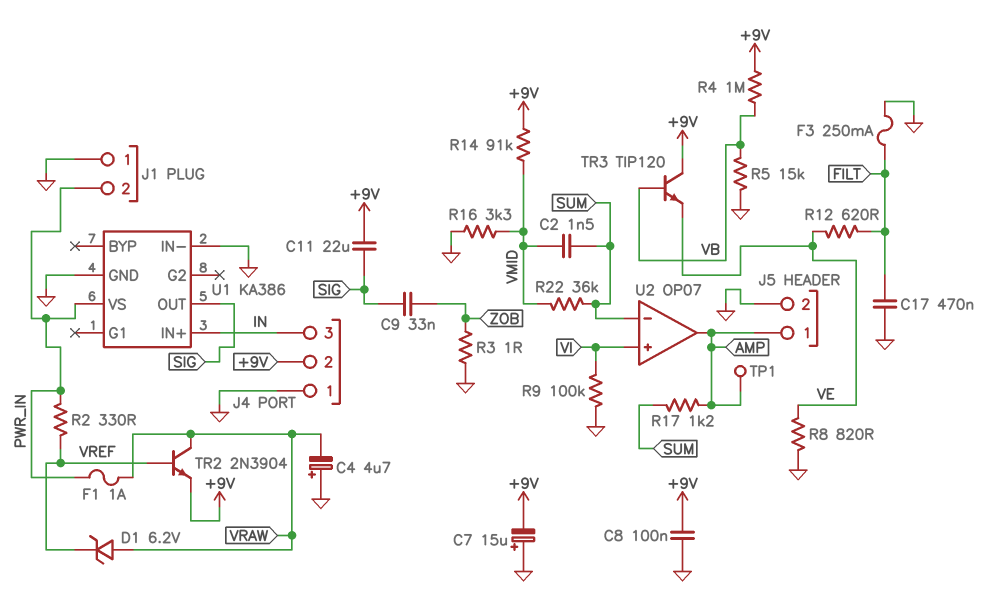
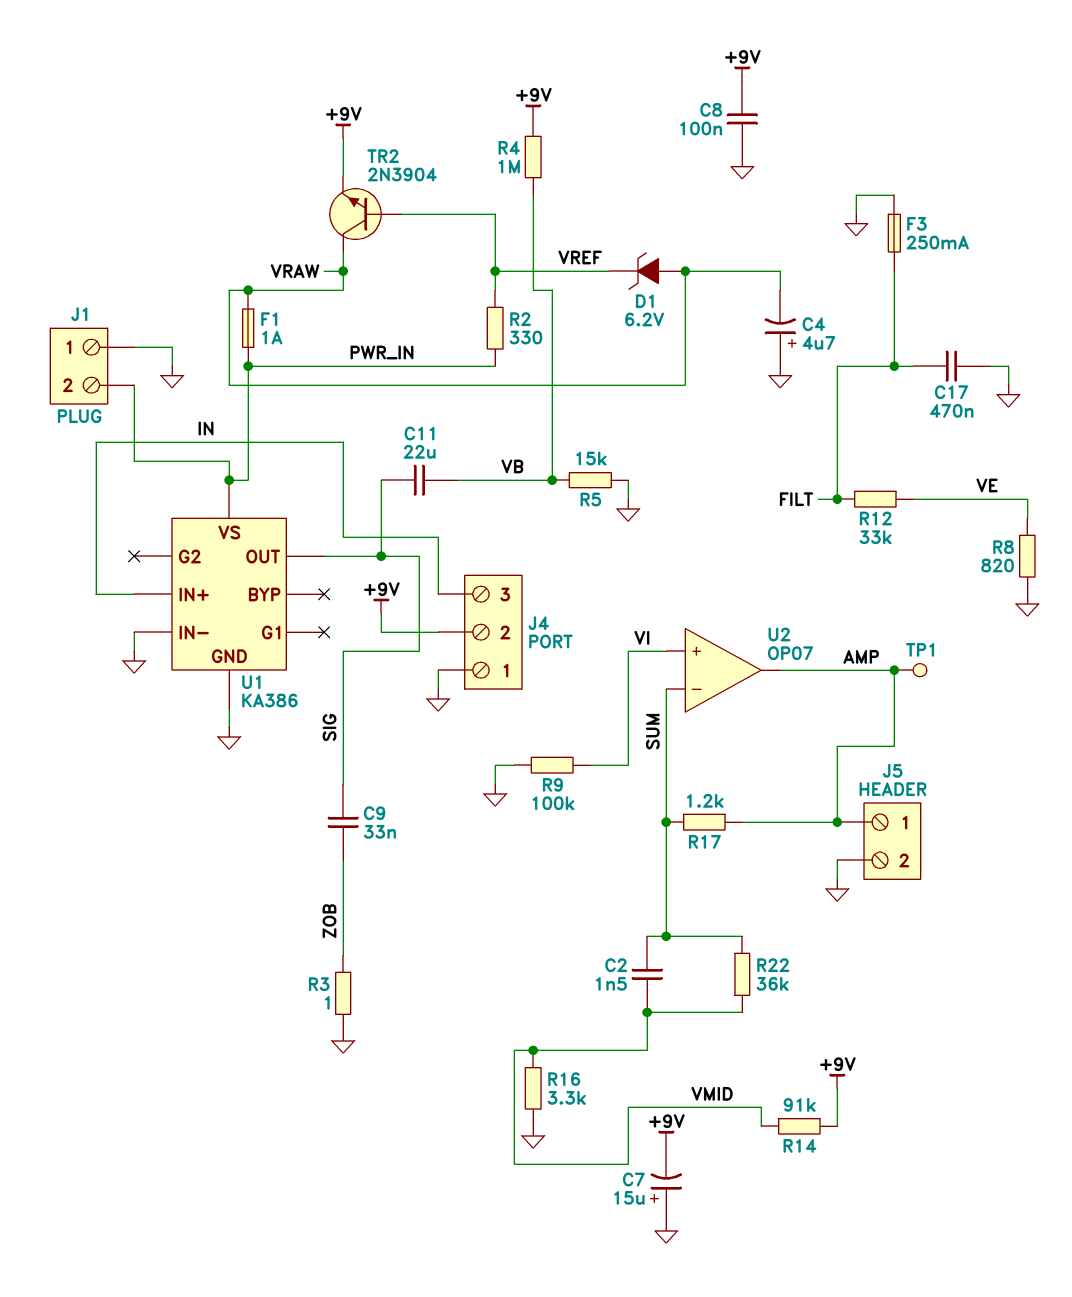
C11: 22uF (+9V, SIG) -> 22uF (SIG, VB)
R12: 620 (FILT, VE) -> 33k (FILT, VE)
TR3: NPN TIP120 (B VB, C +9V, E VE) -> none

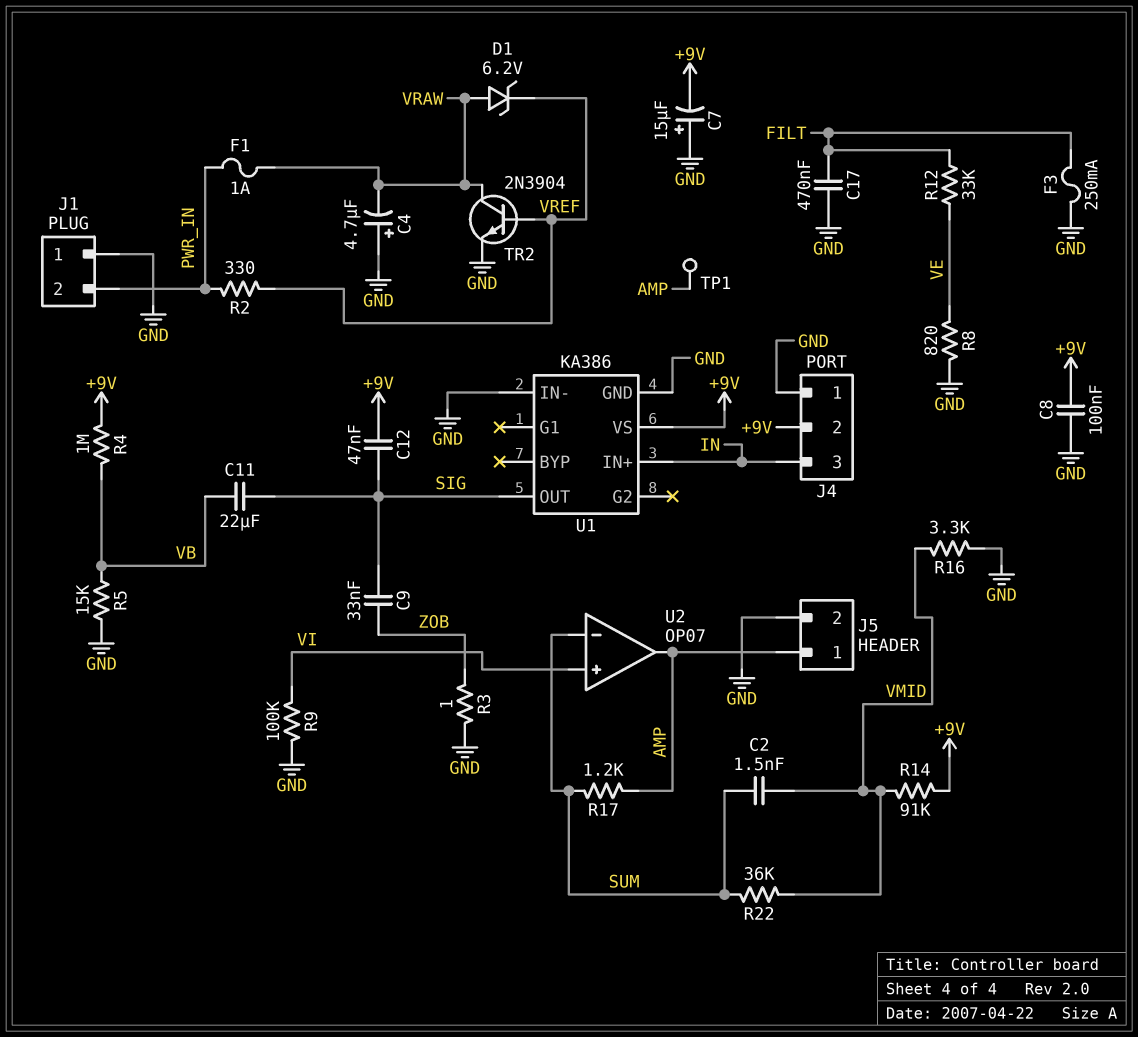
C12: none -> 47nF (+9V, SIG)
TR2: NPN 2N3904 (B VREF, C VRAW, E +9V) -> NPN 2N3904 (B VREF, C VRAW, E GND)
U1 pin VS: PWR_IN -> +9V

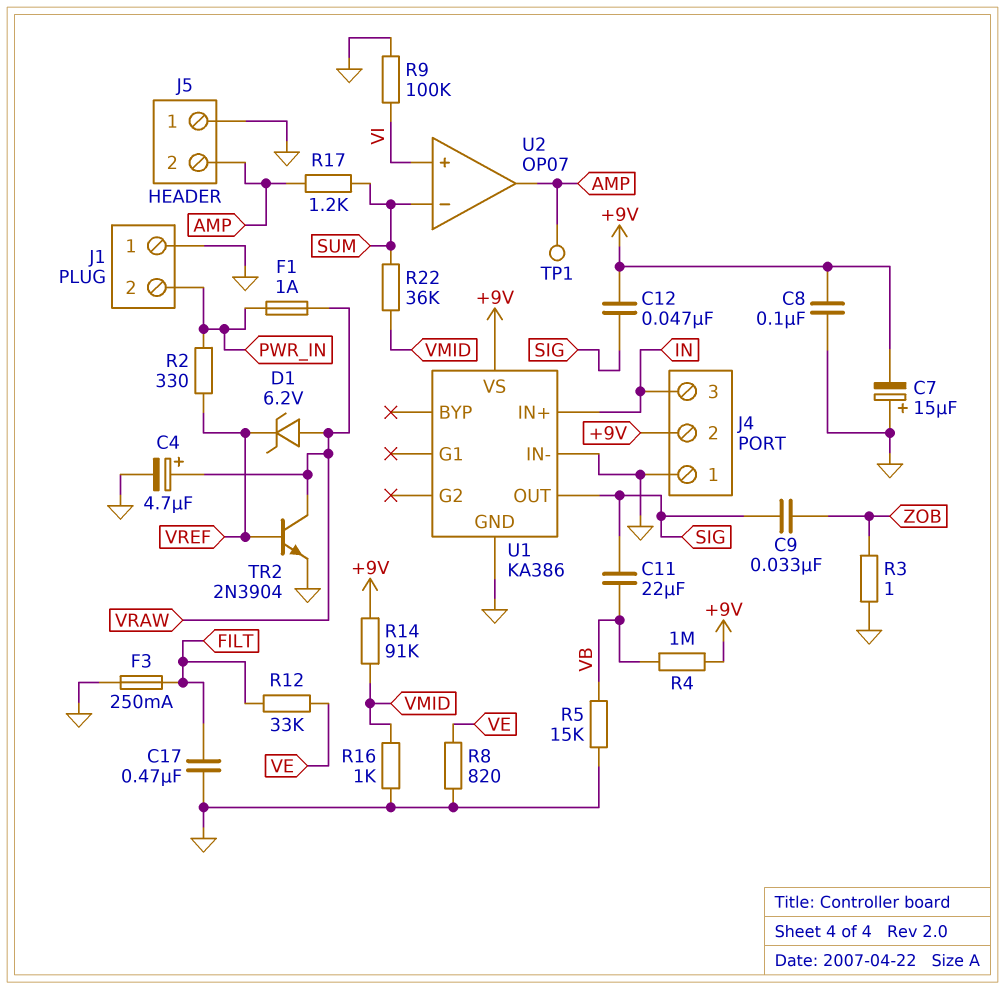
C2: 1.5nF (SUM, VMID) -> none
C4: 4.7uF (plus GND, minus VRAW) -> 4.7uF (plus VRAW, minus GND)
J5 pin 1: AMP -> GND
J5 pin 2: GND -> AMP
R16: 3.3k (GND, VMID) -> 1k (GND, VMID)

